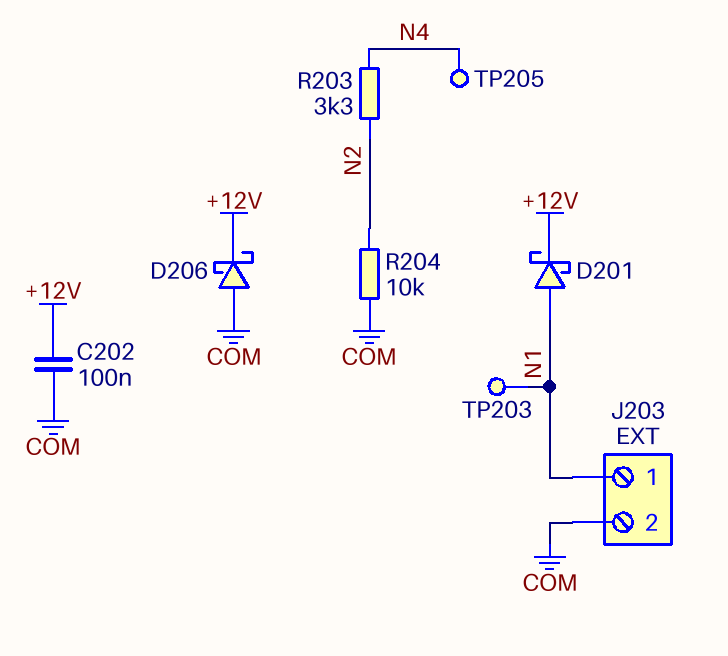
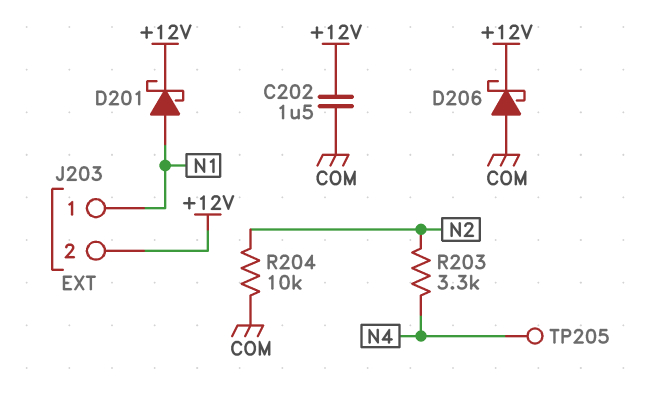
C202: 100nF (+12V, COM) -> 1.5uF (+12V, COM)
J203 pin 2: COM -> +12V
TP203: test point (N1) -> none

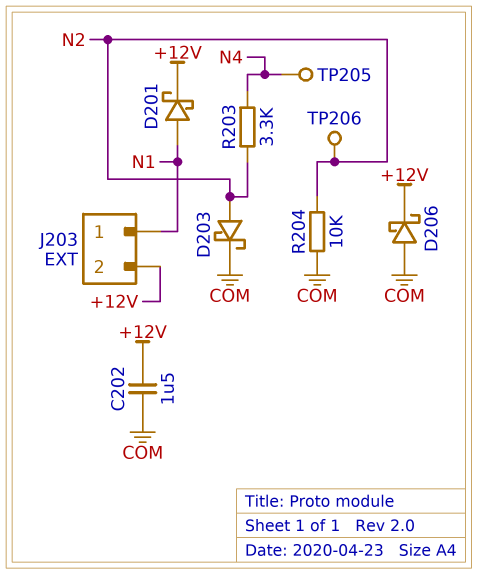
D203: none -> schottky (A N2, K COM)
TP206: none -> test point (N2)

